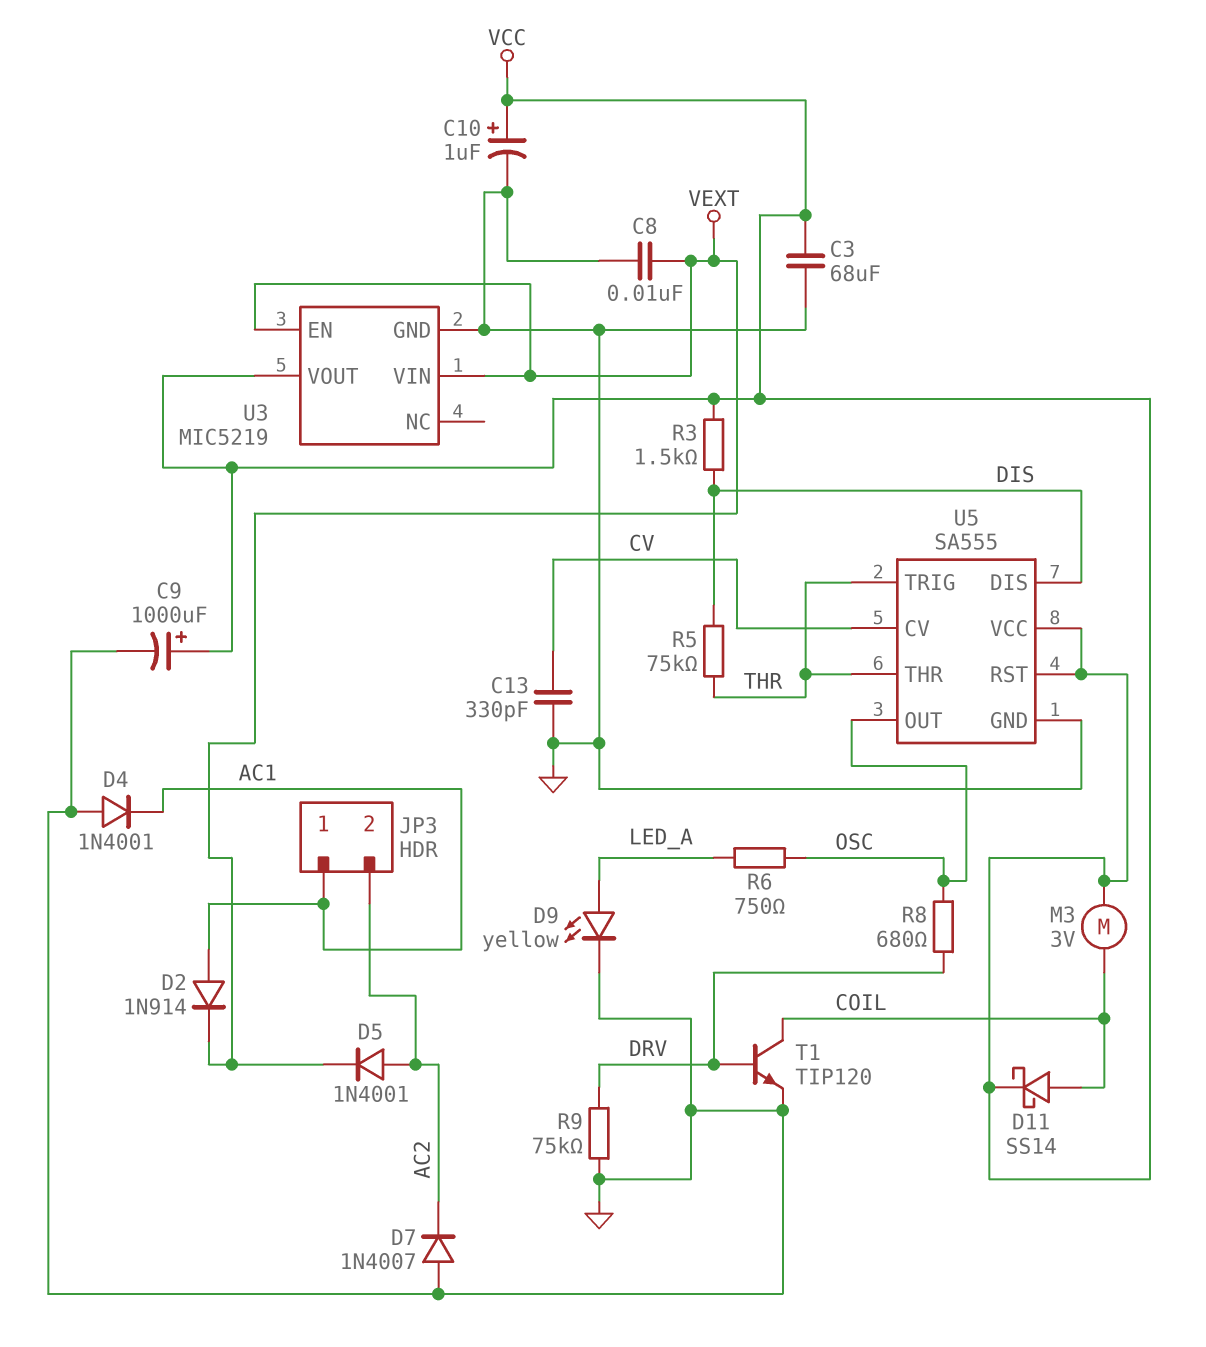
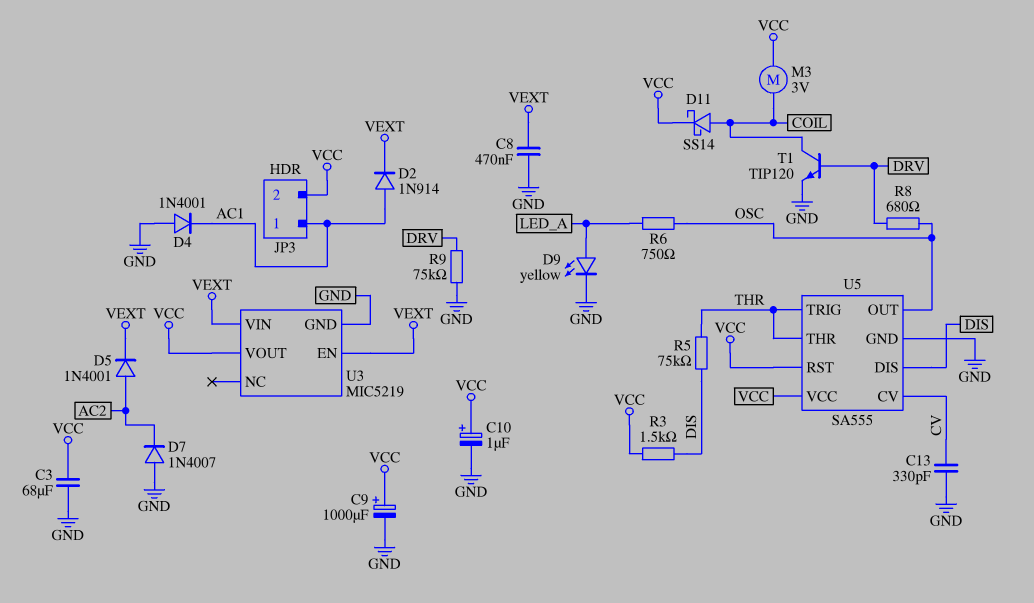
C8: 10nF (GND, VEXT) -> 470nF (GND, VEXT)
JP3 pin 2: AC2 -> VCC

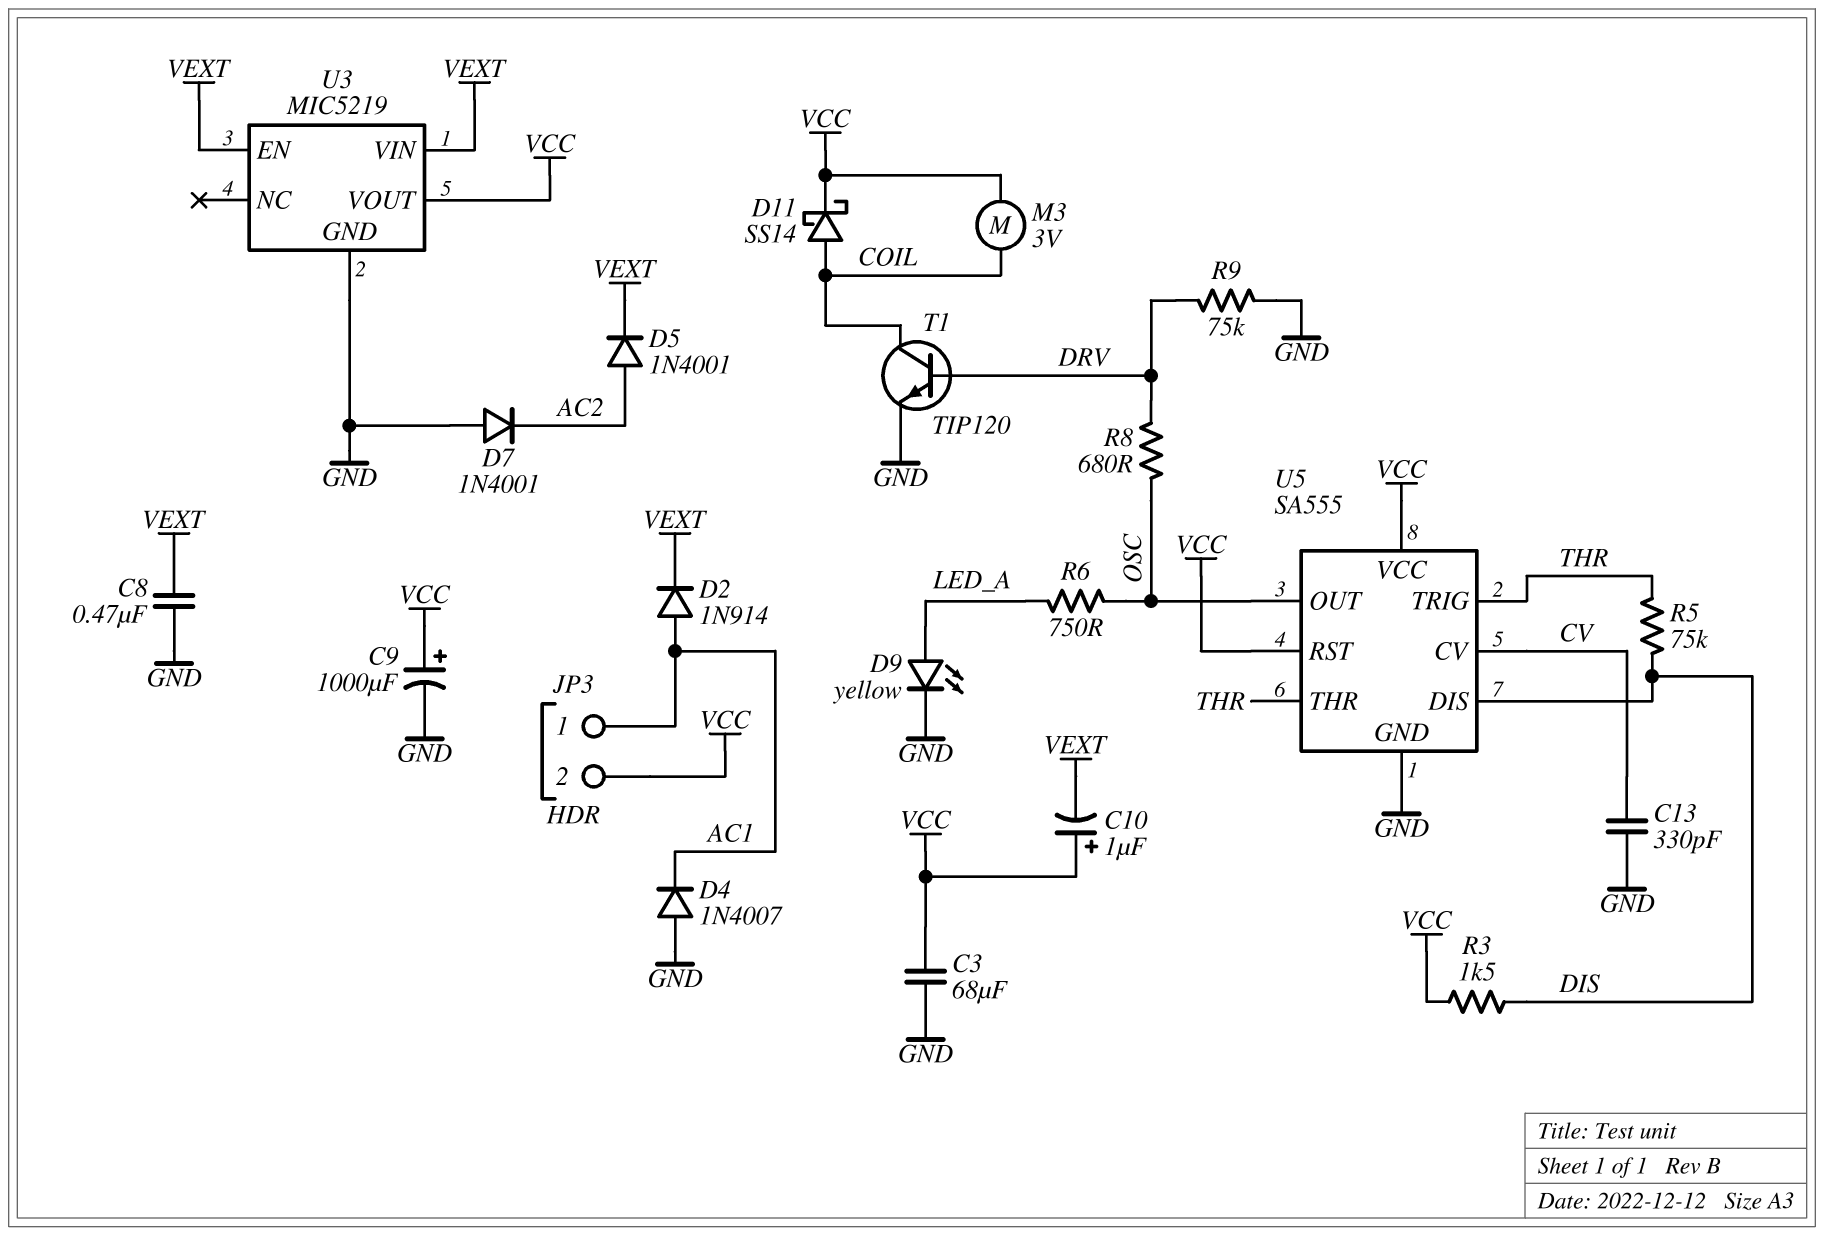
C10: 1uF (plus VCC, minus GND) -> 1uF (plus VCC, minus VEXT)
D4: diode 1N4001 (A GND, K AC1) -> diode 1N4007 (A GND, K AC1)
D7: diode 1N4007 (A GND, K AC2) -> diode 1N4001 (A GND, K AC2)

